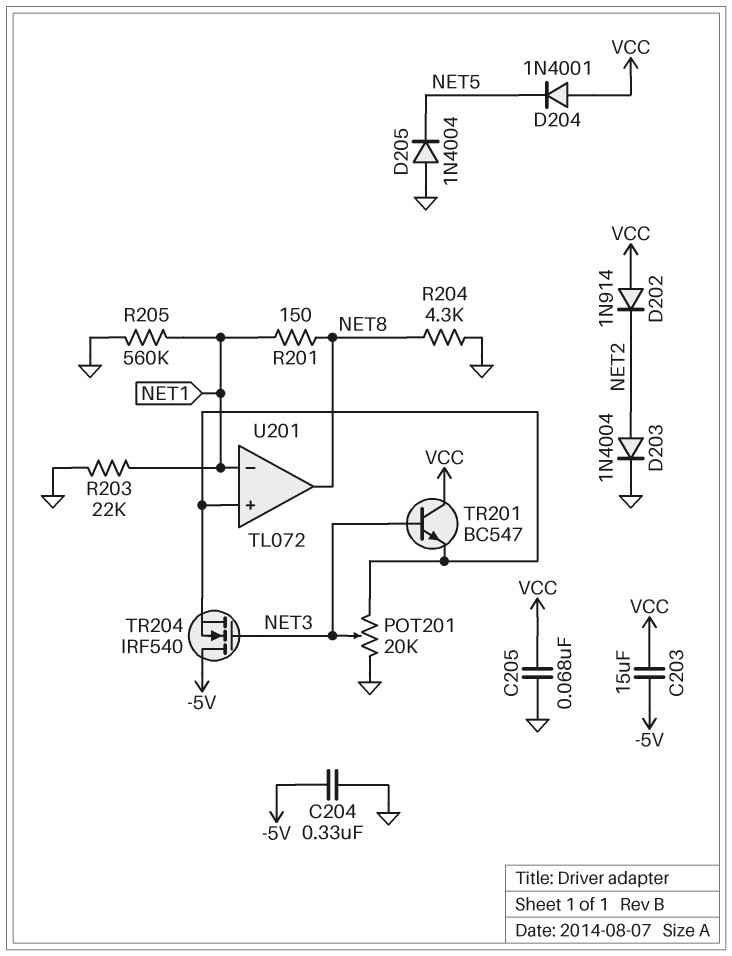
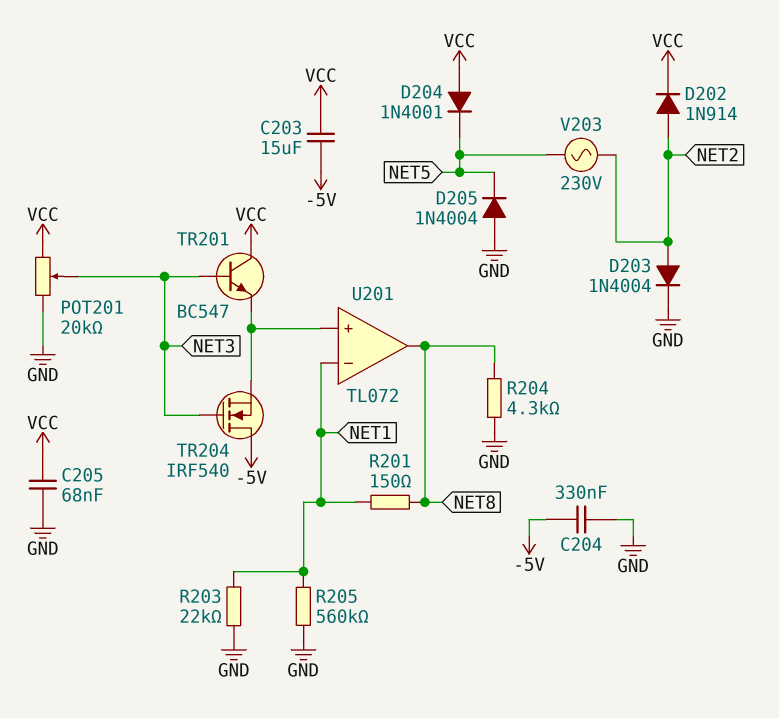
D202: diode 1N914 (A VCC, K NET2) -> diode 1N914 (A NET2, K VCC)
POT201: 20k (GND, U201/in+, wiper NET3) -> 20k (GND, VCC, wiper NET3)
V203: none -> AC 230V (NET2, NET5)

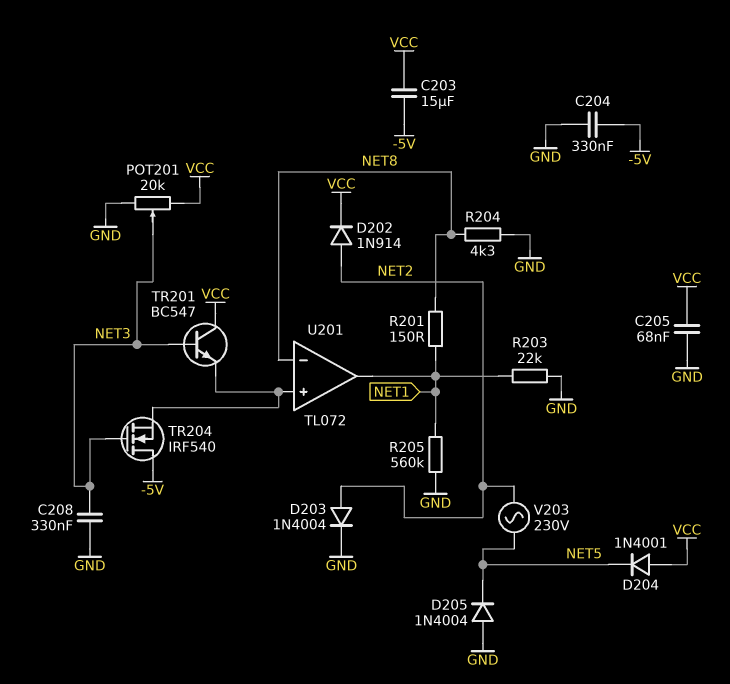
C208: none -> 330nF (GND, NET3)
U201 pin in-: NET1 -> NET8
U201 pin out: NET8 -> NET1

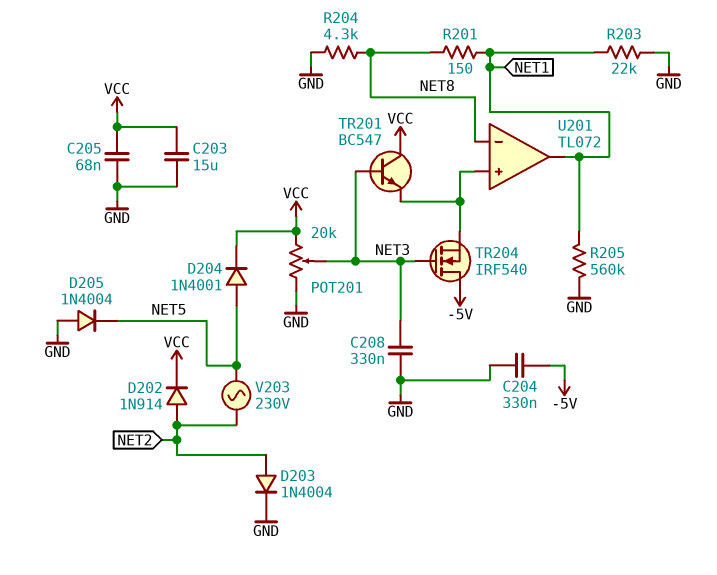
C203: 15uF (-5V, VCC) -> 15uF (GND, VCC)
D204: diode 1N4001 (A VCC, K NET5) -> diode 1N4001 (A NET5, K VCC)

